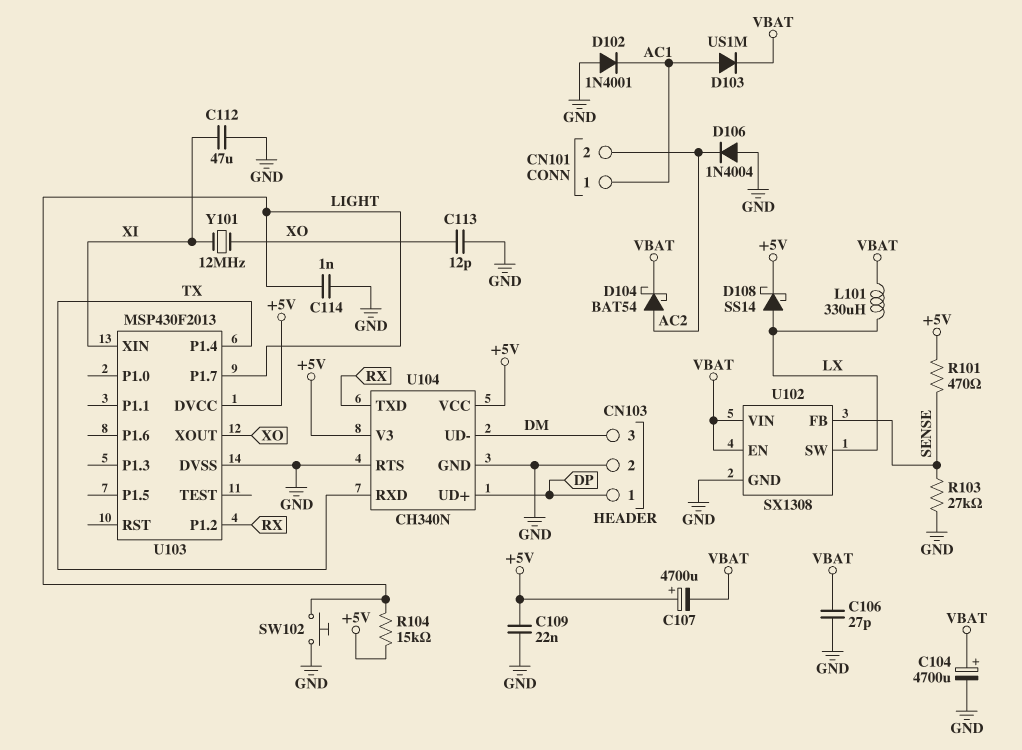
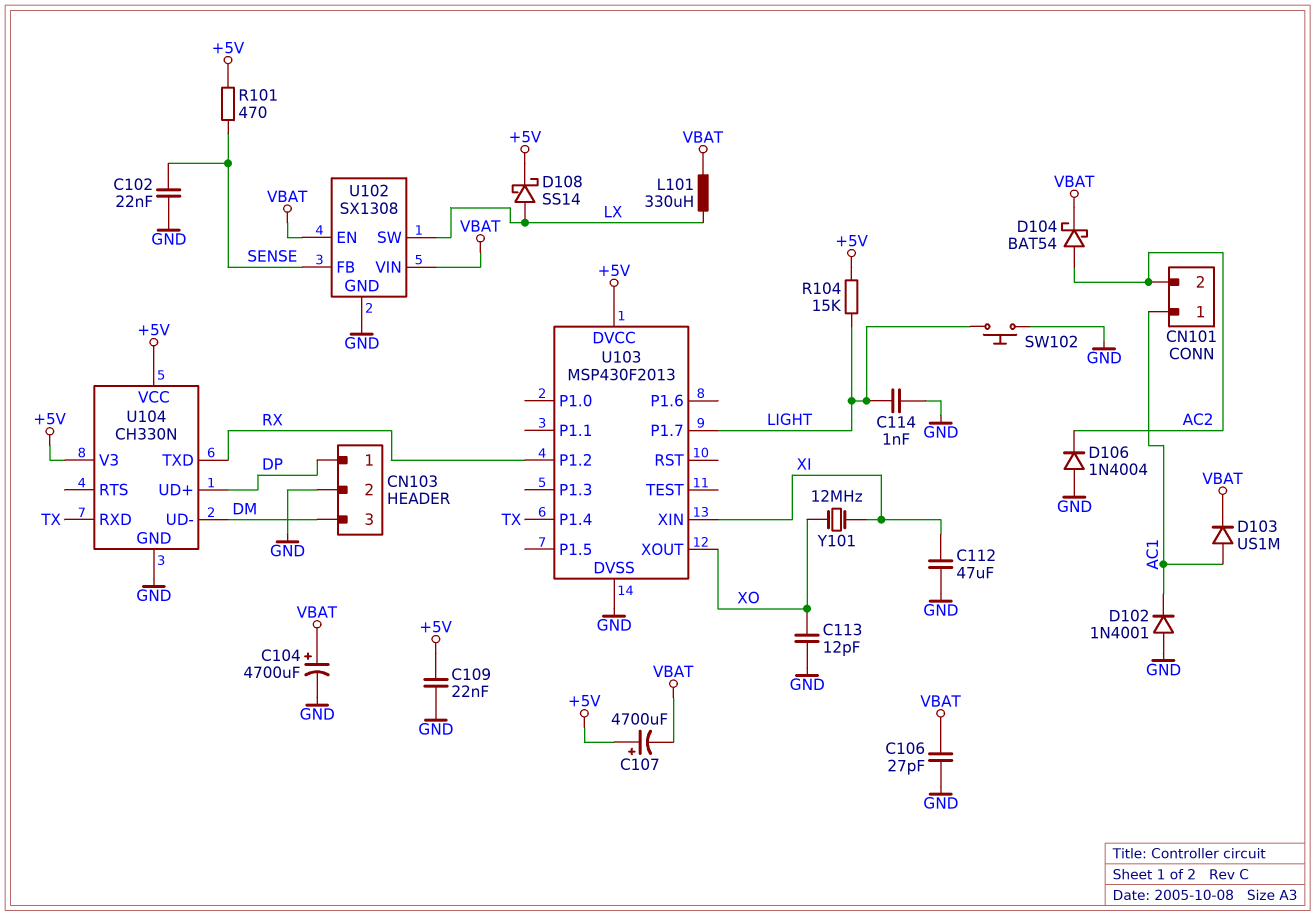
C102: none -> 22nF (GND, SENSE)
R103: 27k (GND, SENSE) -> none
U104: CH340N -> CH330N
U104 pin RTS: GND -> none

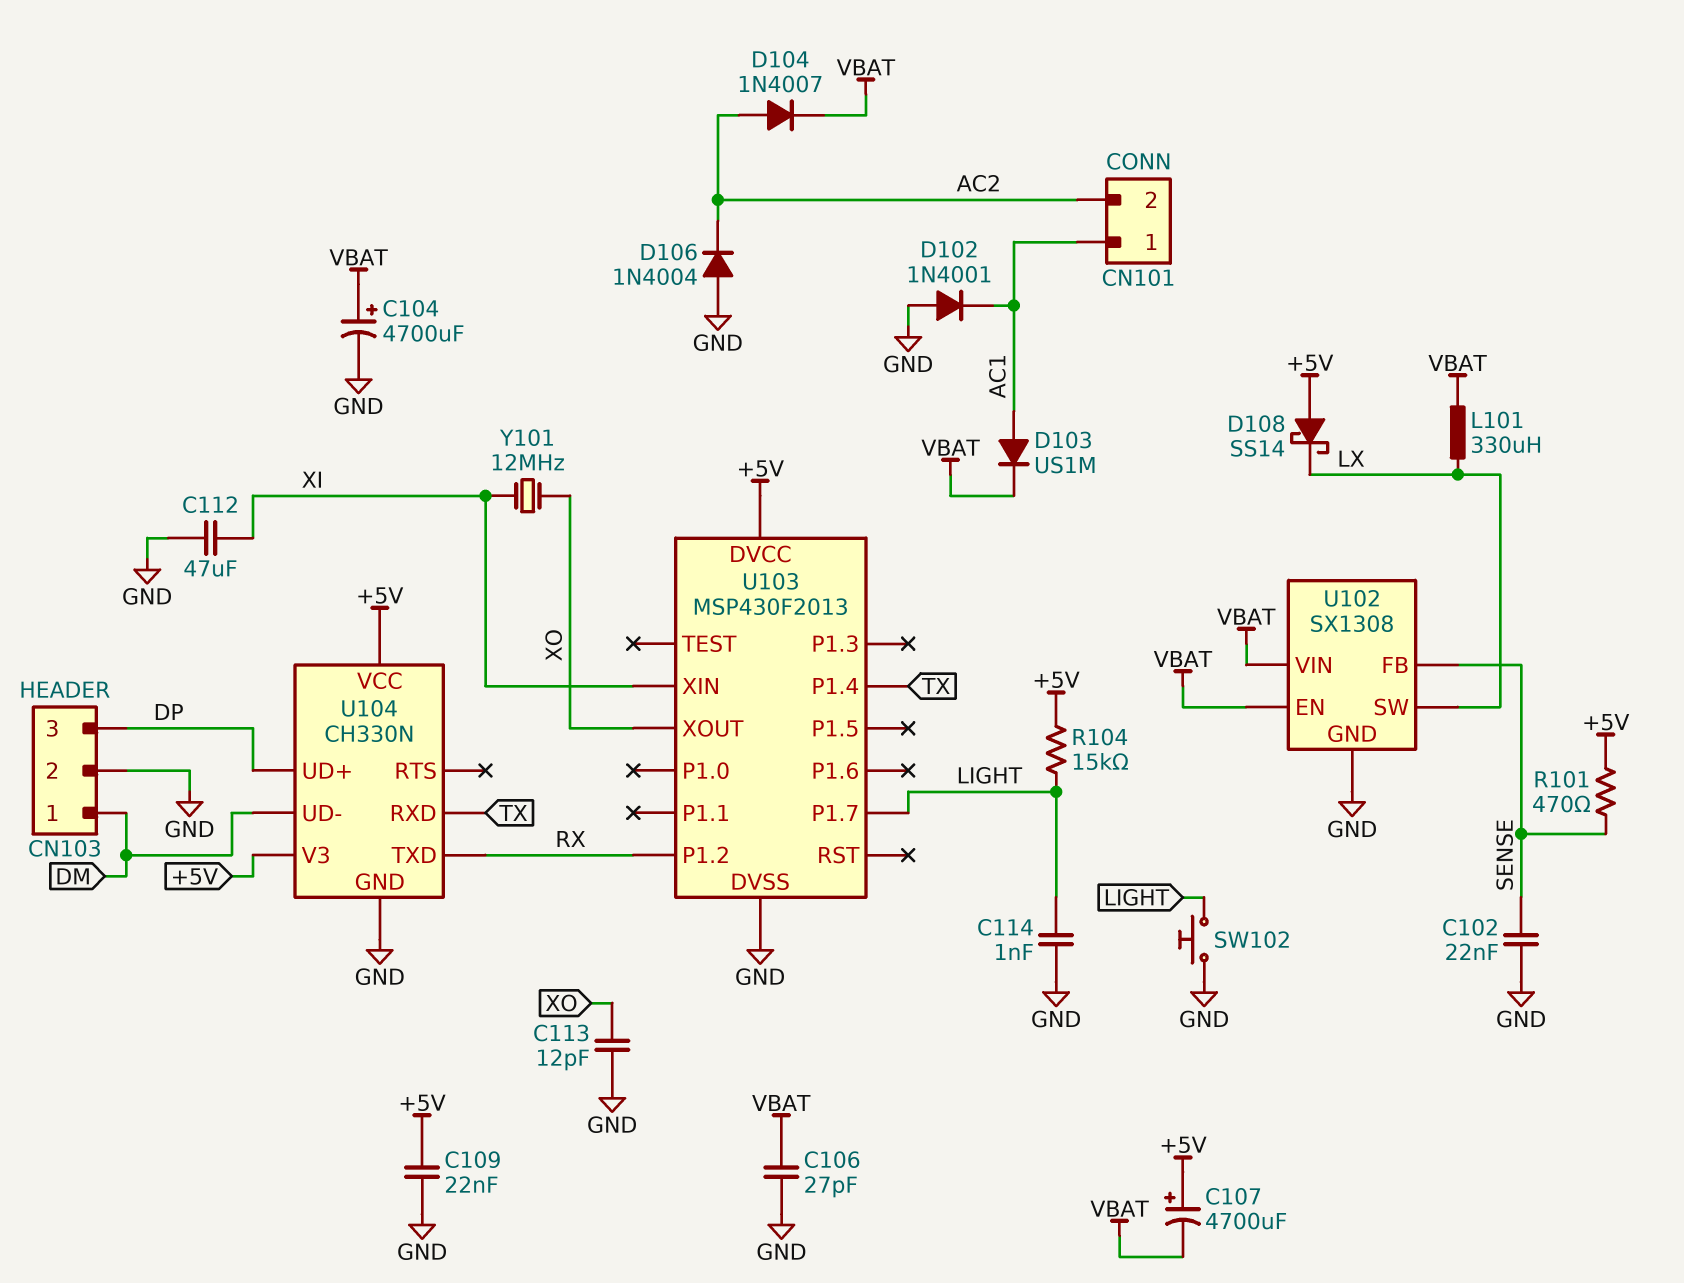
CN103 pin 1: DP -> DM
CN103 pin 3: DM -> DP
D104: schottky BAT54 (A AC2, K VBAT) -> diode 1N4007 (A AC2, K VBAT)
D108: schottky SS14 (A LX, K +5V) -> schottky SS14 (A +5V, K LX)

